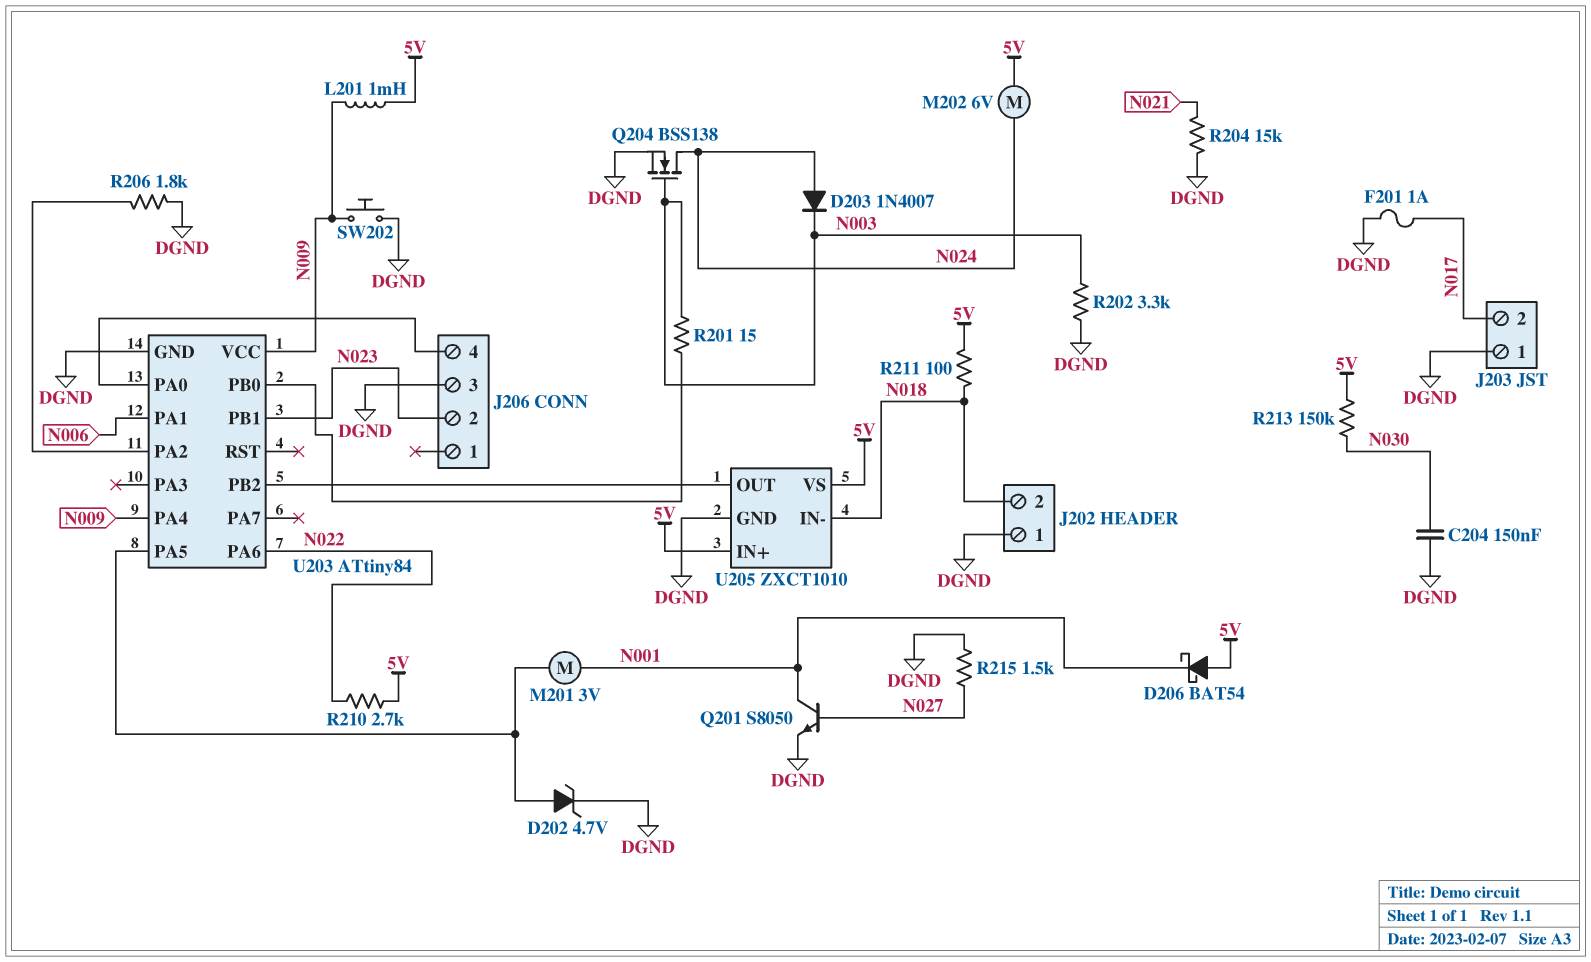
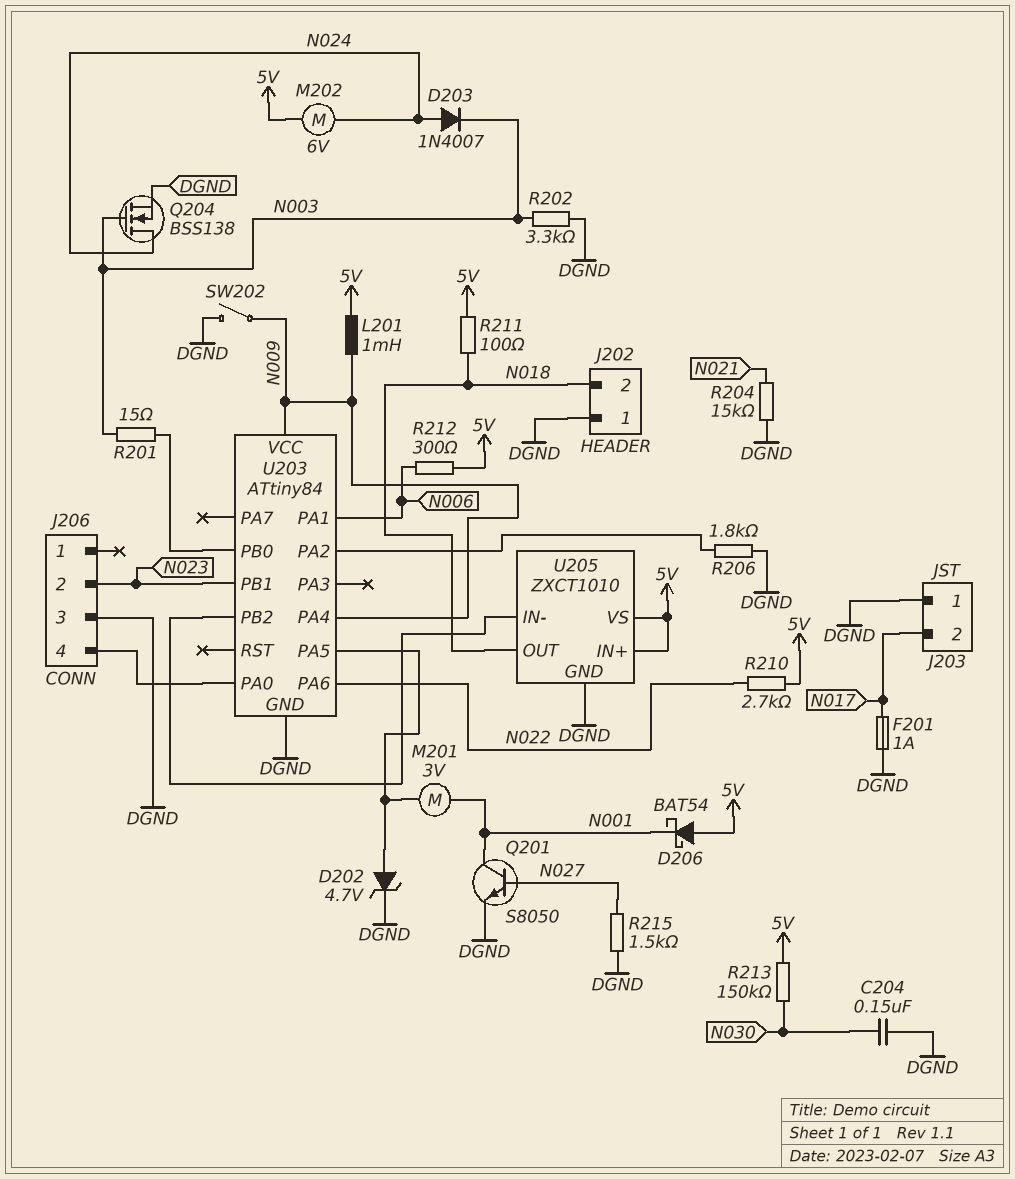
R212: none -> 300 (5V, N006)
SW202: button (DGND, N009) -> switch (DGND, N009)
U205 pin IN-: N018 -> U203/PB2
U205 pin OUT: U203/PB2 -> N018

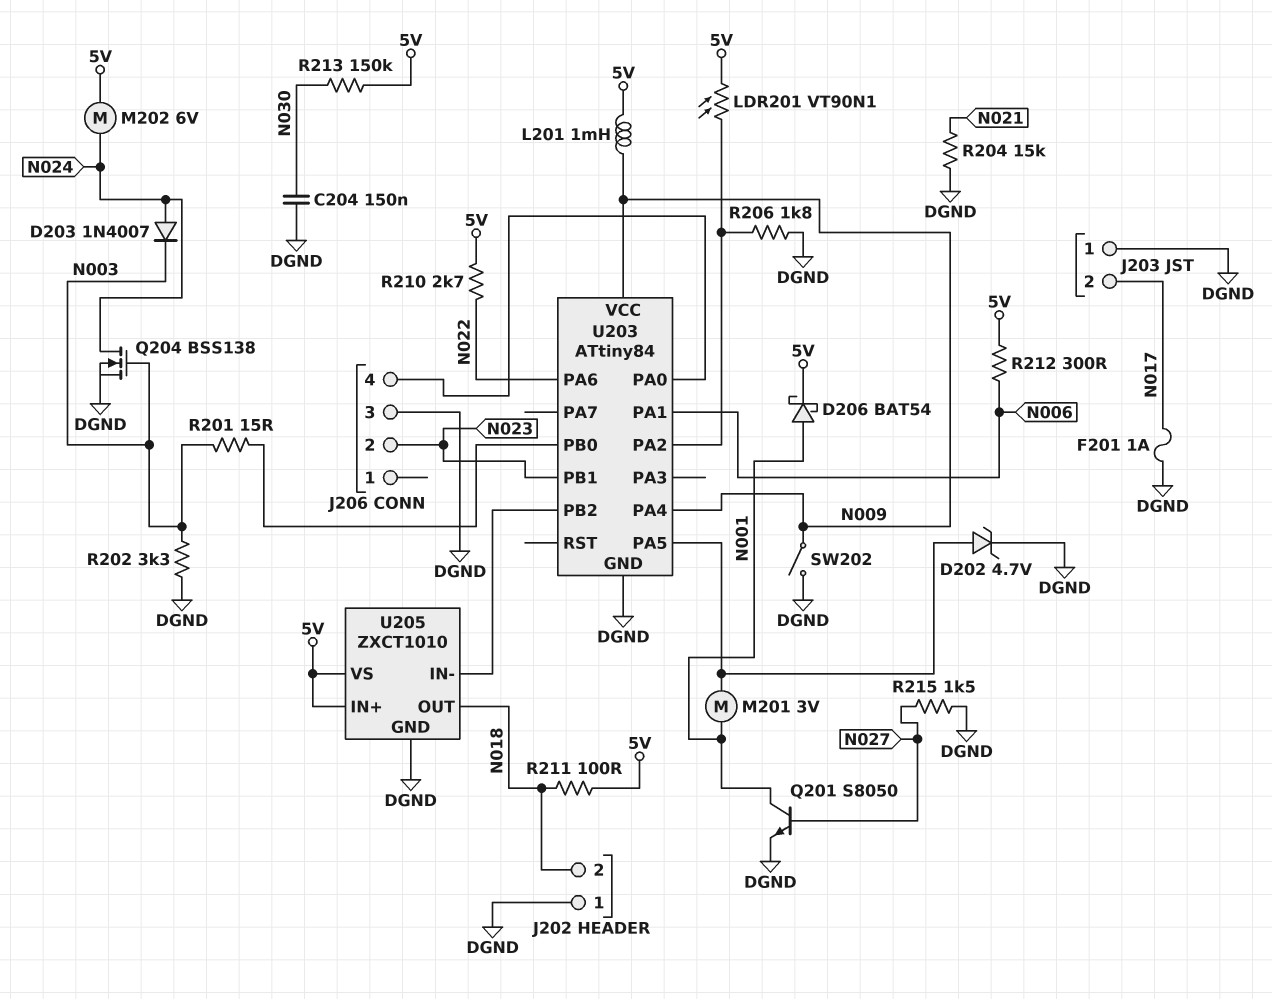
D206: schottky BAT54 (A 5V, K N001) -> schottky BAT54 (A N001, K 5V)
LDR201: none -> VT90N1 (5V, U203/PA2)

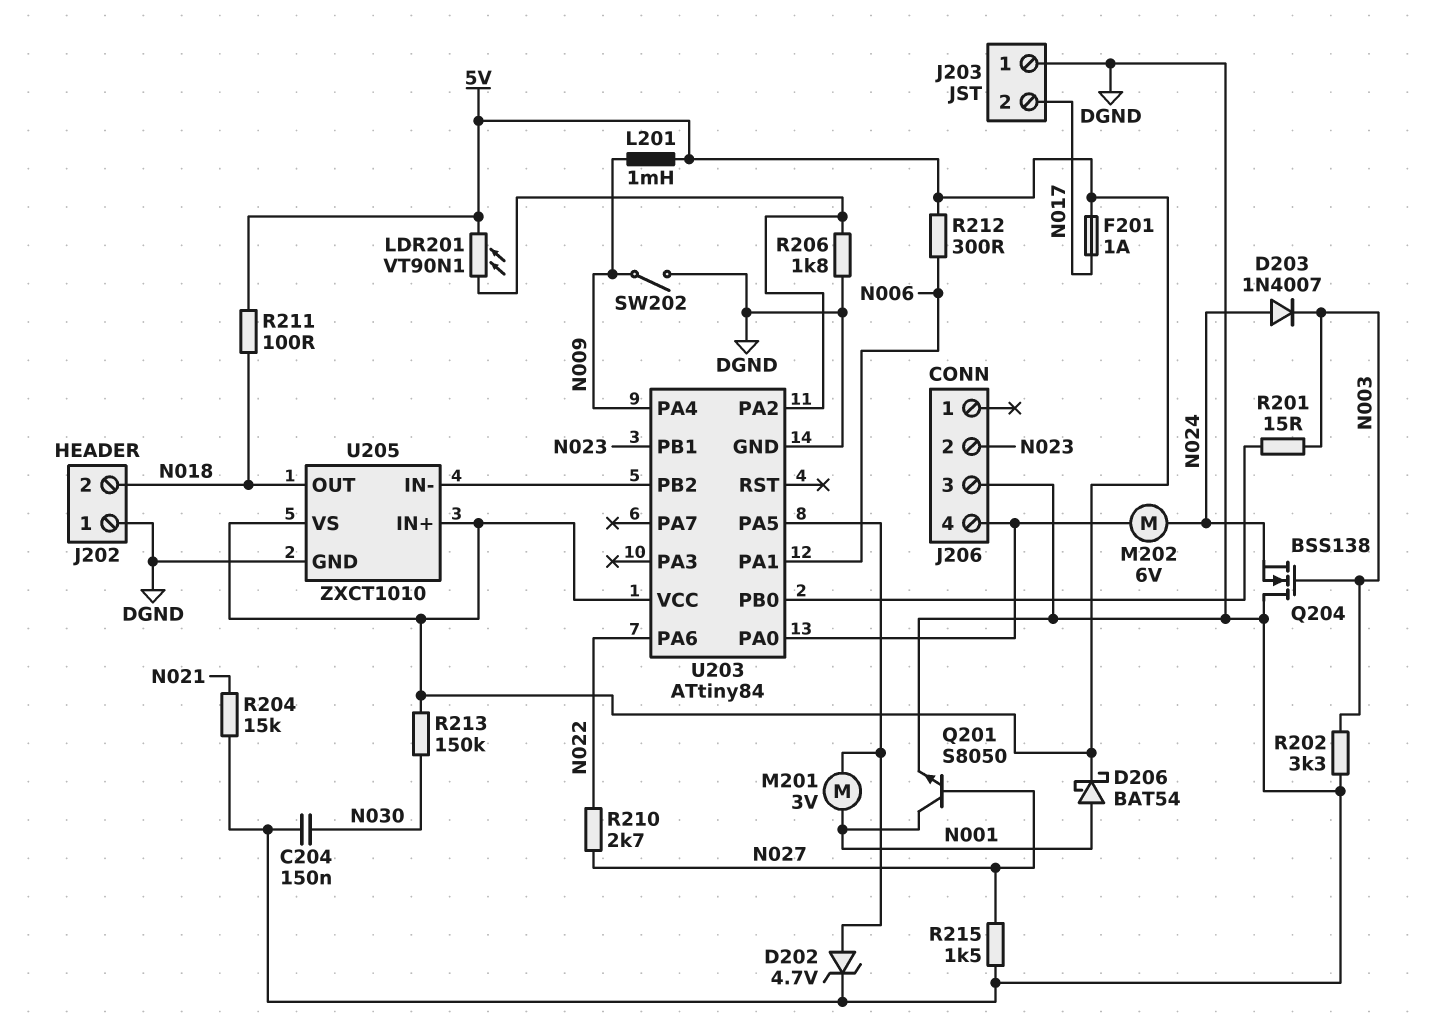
F201: 1A (DGND, N017) -> 1A (5V, N017)
M202: motor 6V (5V, N024) -> motor 6V (J206/4, N024)
Q204: NMOS BSS138 (G N003, D N024, S DGND) -> NMOS BSS138 (G N003, D DGND, S N024)
R210: 2.7k (5V, N022) -> 2.7k (N022, N027)
U203 pin VCC: N009 -> 5V

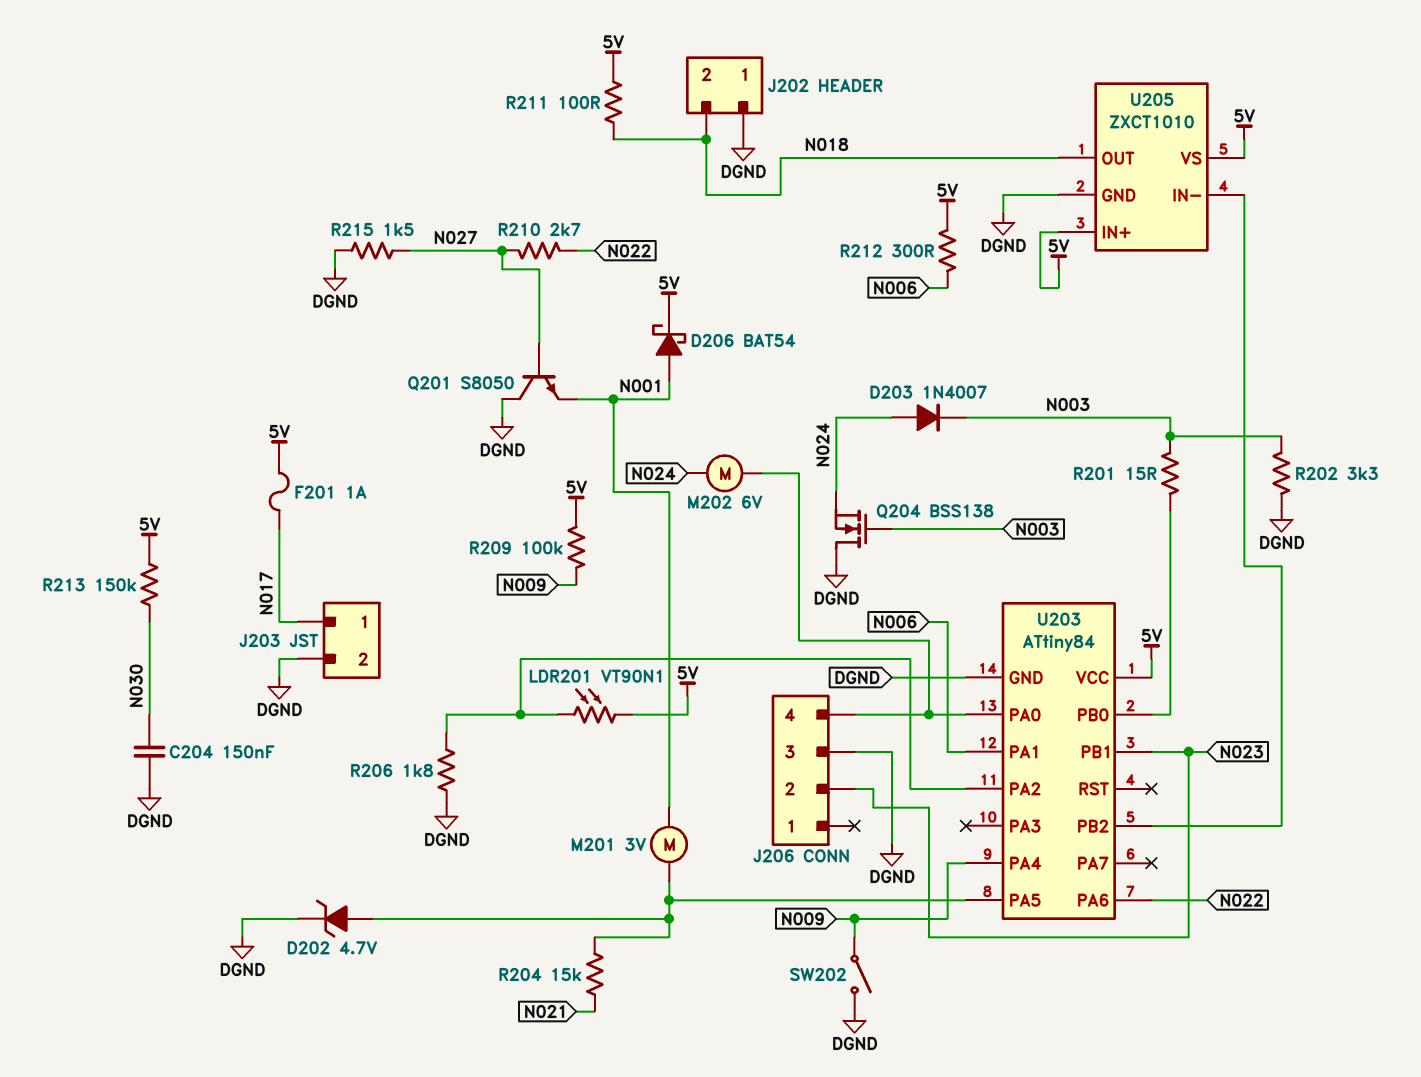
J203 pin 1: DGND -> N017
J203 pin 2: N017 -> DGND
L201: 1mH (5V, N009) -> none
Q201: NPN S8050 (B N027, C N001, E DGND) -> NPN S8050 (B N027, C DGND, E N001)
R204: 15k (DGND, N021) -> 15k (N021, U203/PA5)
R209: none -> 100k (5V, N009)

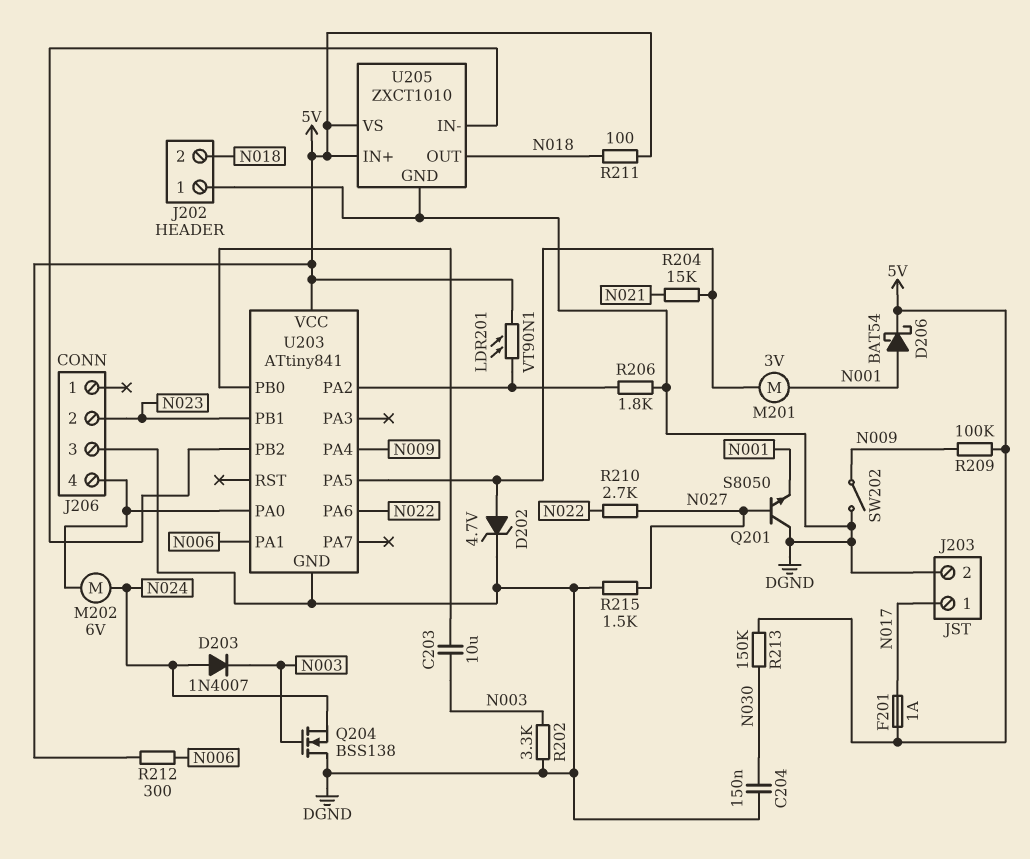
C203: none -> 10uF (N003, U203/PB0)
R201: 15 (N003, U203/PB0) -> none
U203: ATtiny84 -> ATtiny841

